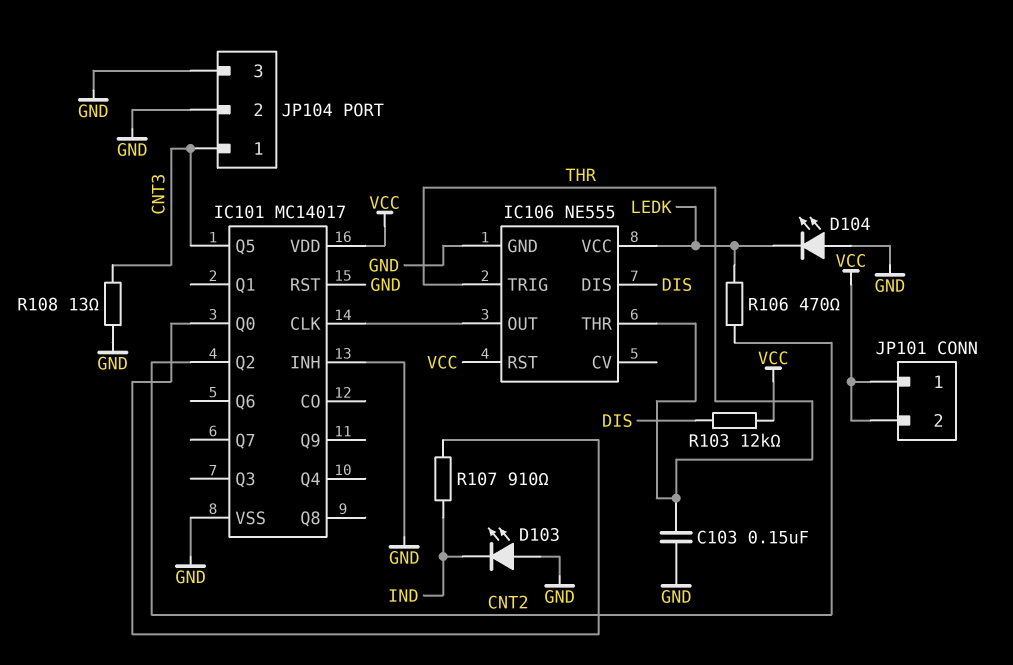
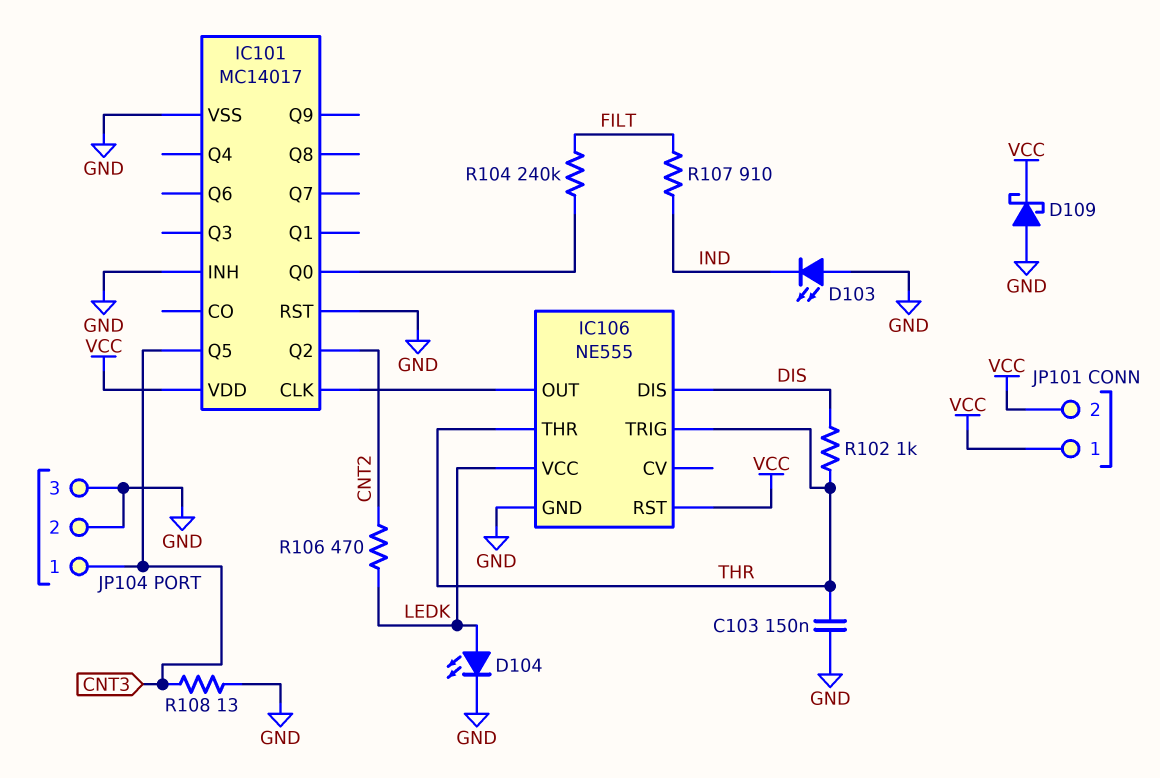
D104: LED (A GND, K LEDK) -> LED (A LEDK, K GND)
D109: none -> schottky (A GND, K VCC)
R102: none -> 1k (DIS, THR)
R103: 12k (DIS, VCC) -> none
R104: none -> 240k (FILT, IC101/Q0)
R107: 910 (IC101/Q0, IND) -> 910 (FILT, IND)

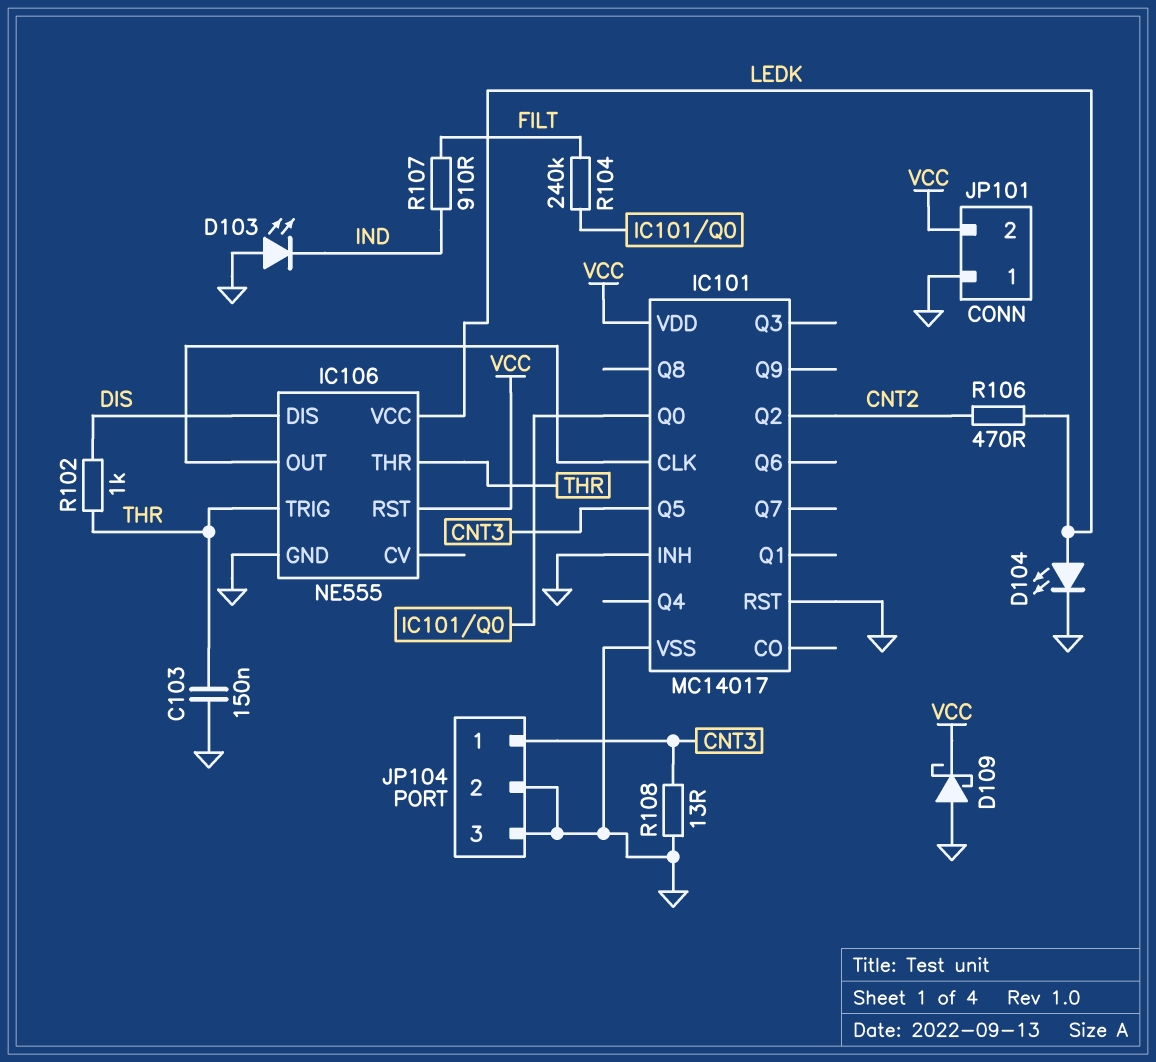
JP101 pin 1: VCC -> GND

